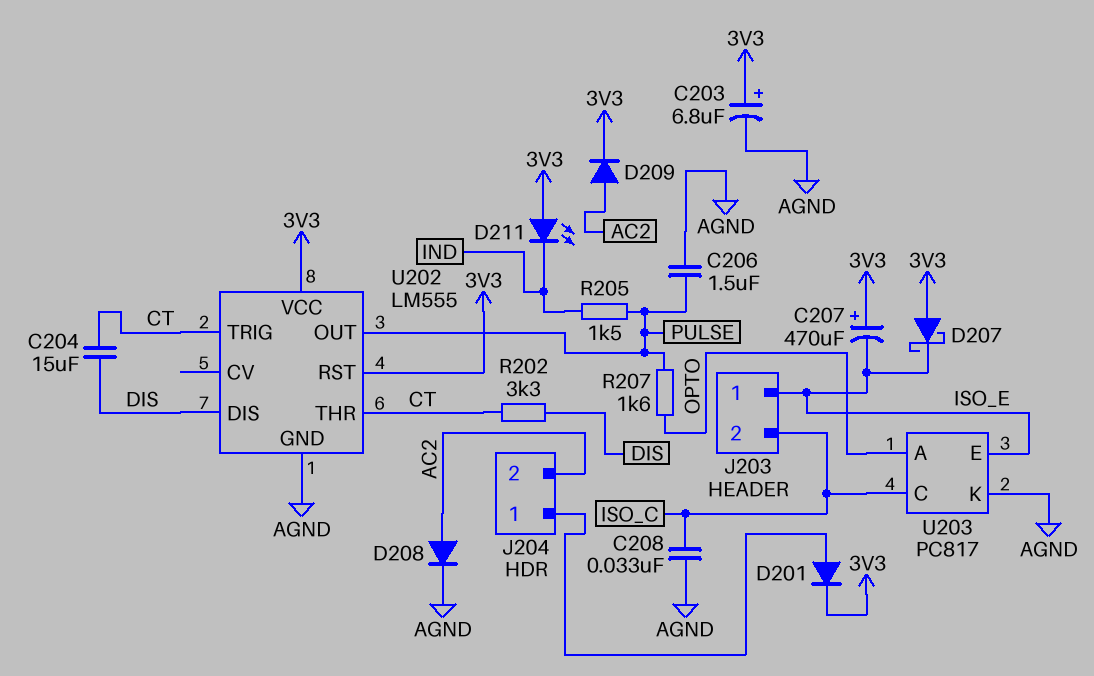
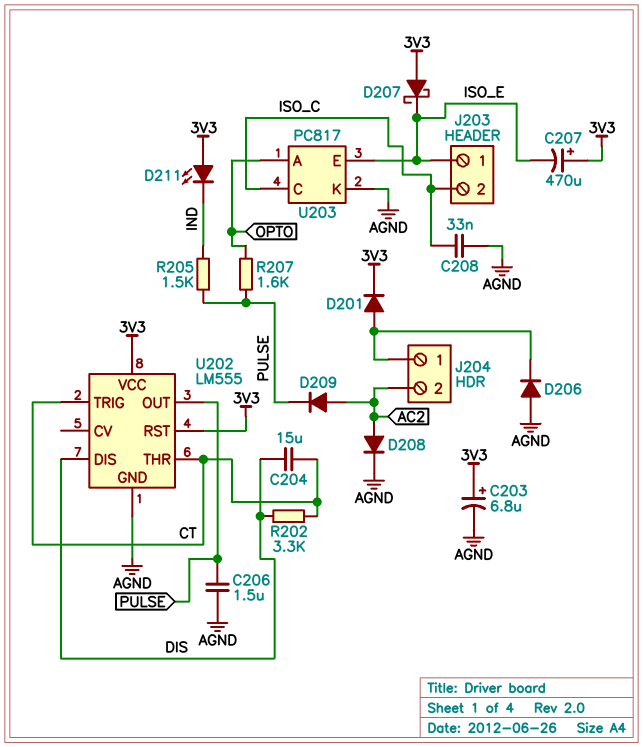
D206: none -> diode (A AGND, K J204/1)
D209: diode (A AC2, K 3V3) -> diode (A AC2, K PULSE)

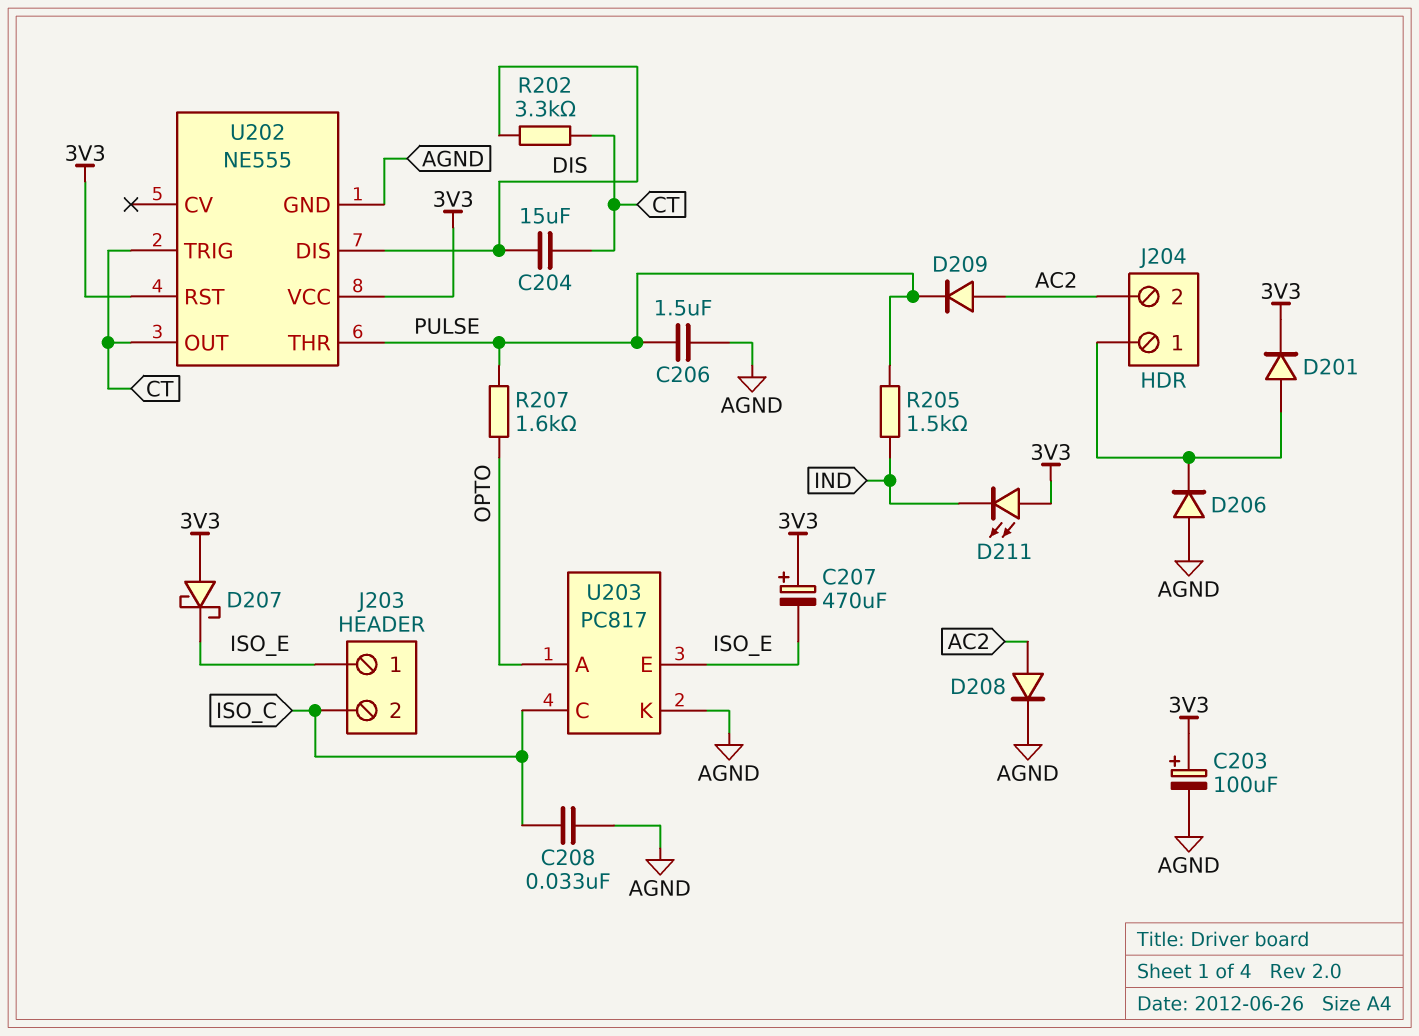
C203: 6.8uF (plus 3V3, minus AGND) -> 100uF (plus 3V3, minus AGND)
U202: LM555 -> NE555
U202 pin OUT: PULSE -> CT
U202 pin THR: CT -> PULSE

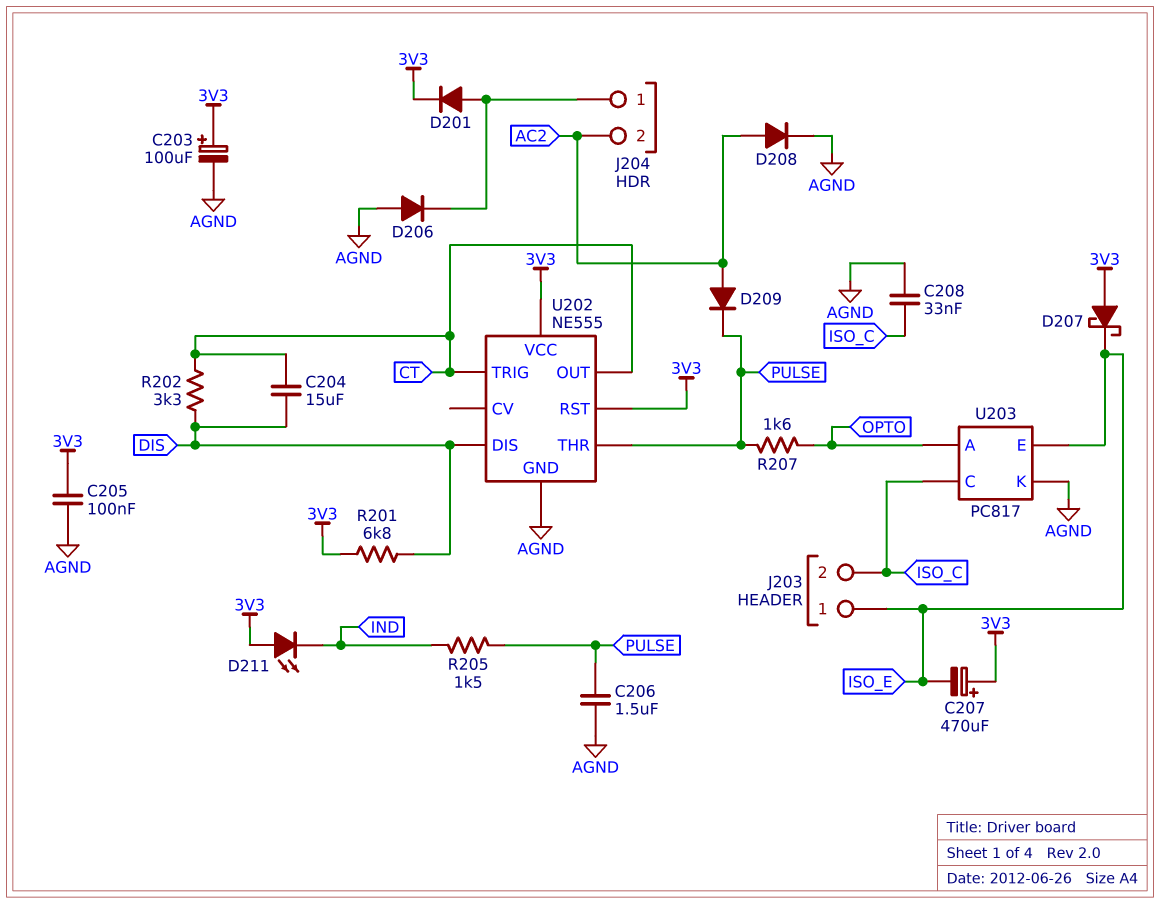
C205: none -> 100nF (3V3, AGND)
R201: none -> 6.8k (3V3, DIS)

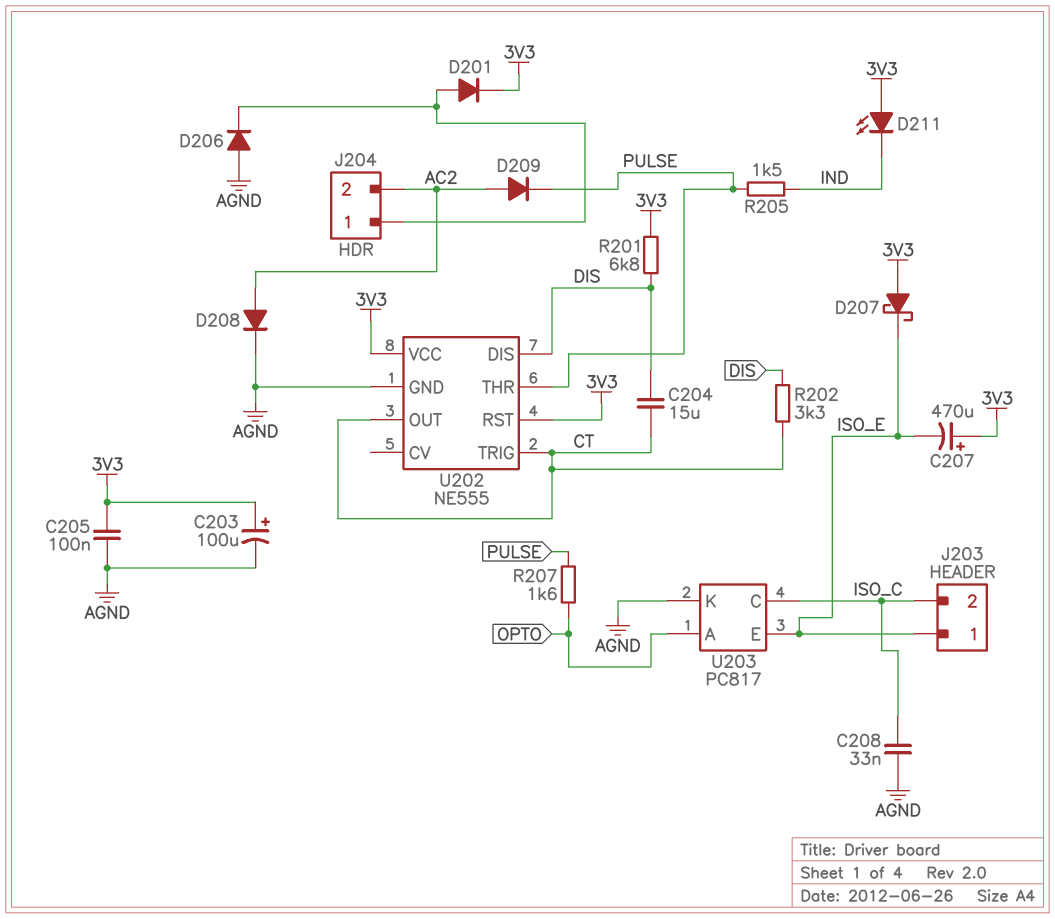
C206: 1.5uF (AGND, PULSE) -> none

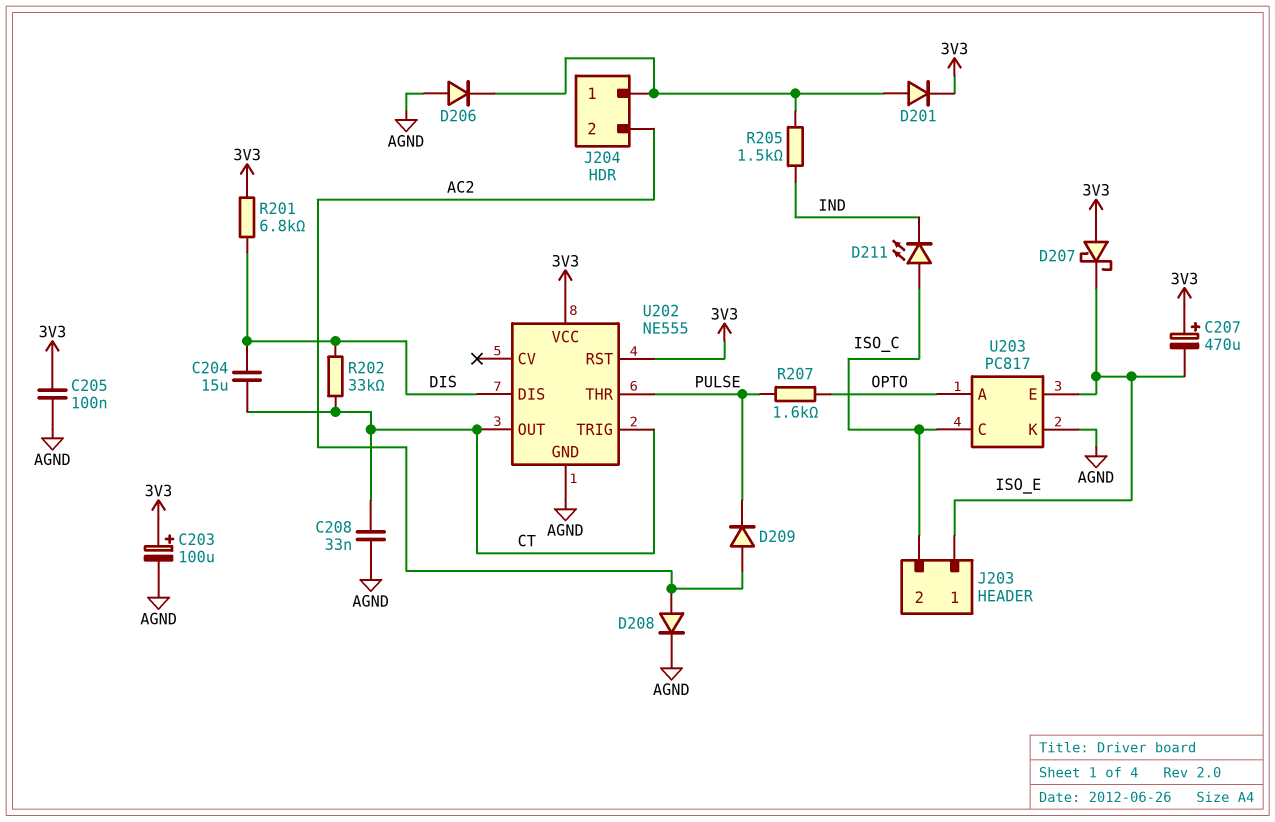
C208: 33nF (AGND, ISO_C) -> 33nF (AGND, CT)
D211: LED (A 3V3, K IND) -> LED (A ISO_C, K IND)
R202: 3.3k (CT, DIS) -> 33k (CT, DIS)
R205: 1.5k (IND, PULSE) -> 1.5k (IND, J204/1)

